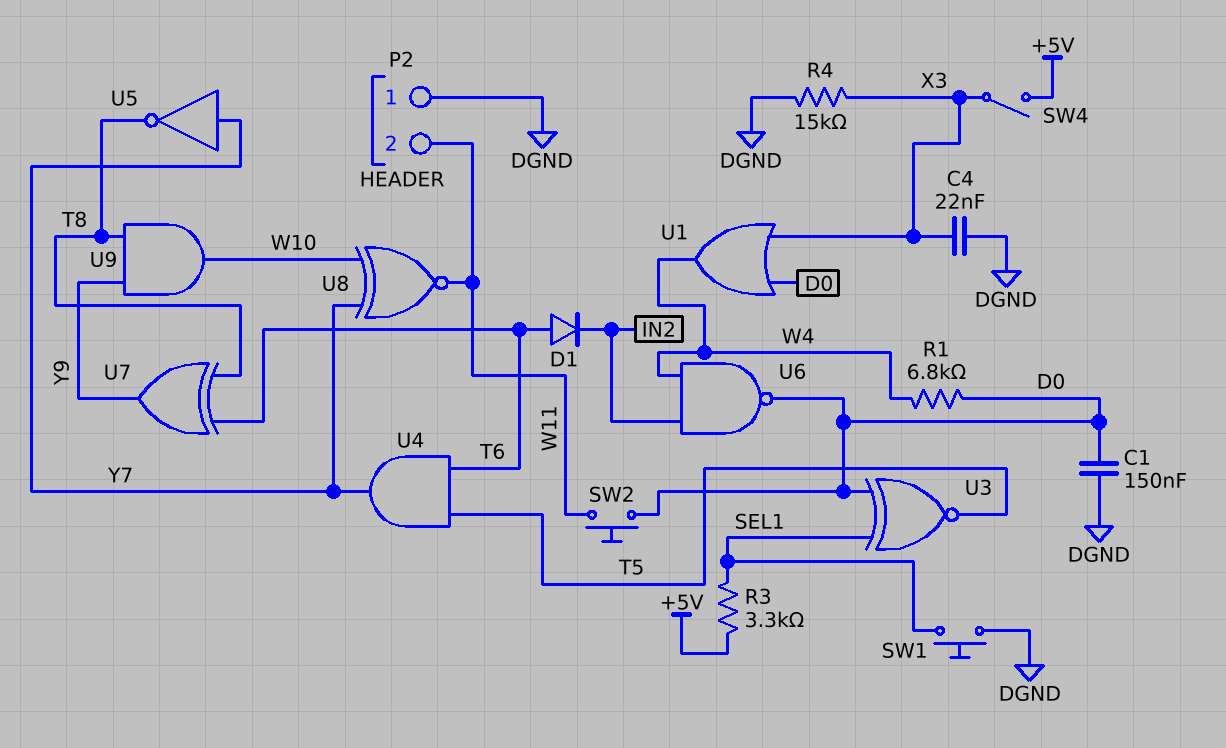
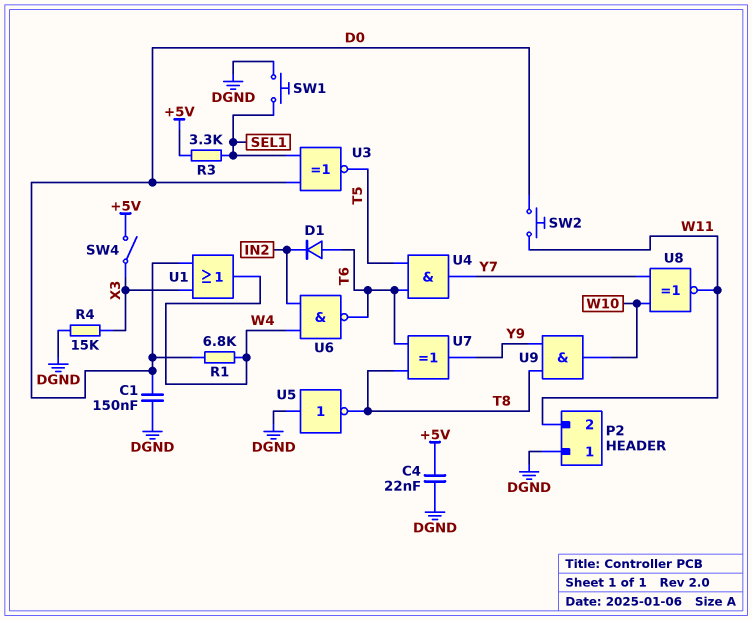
C4: 22nF (DGND, X3) -> 22nF (+5V, DGND)
U5: NOT (in Y7, out T8) -> NOT (in DGND, out T8)
U6: NAND (in IN2, in W4, out D0) -> NAND (in IN2, in W4, out T6)

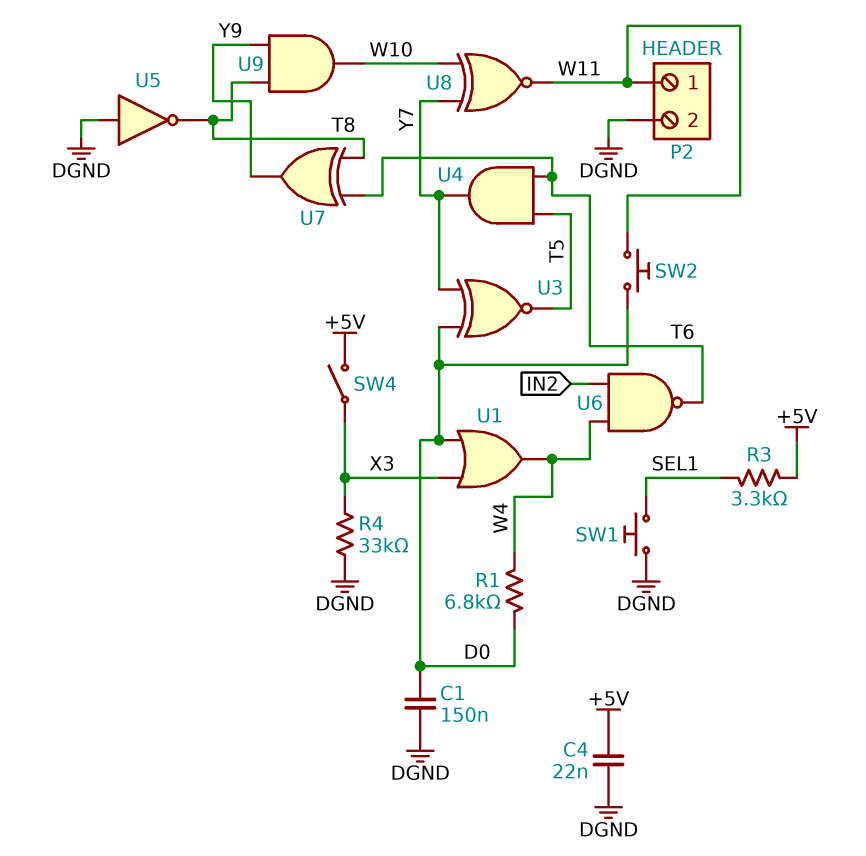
D1: diode (A T6, K IN2) -> none
P2 pin 1: DGND -> W11
P2 pin 2: W11 -> DGND
R4: 15k (DGND, X3) -> 33k (DGND, X3)
U3: XNOR (in D0, in SEL1, out T5) -> XNOR (in D0, in Y7, out T5)

